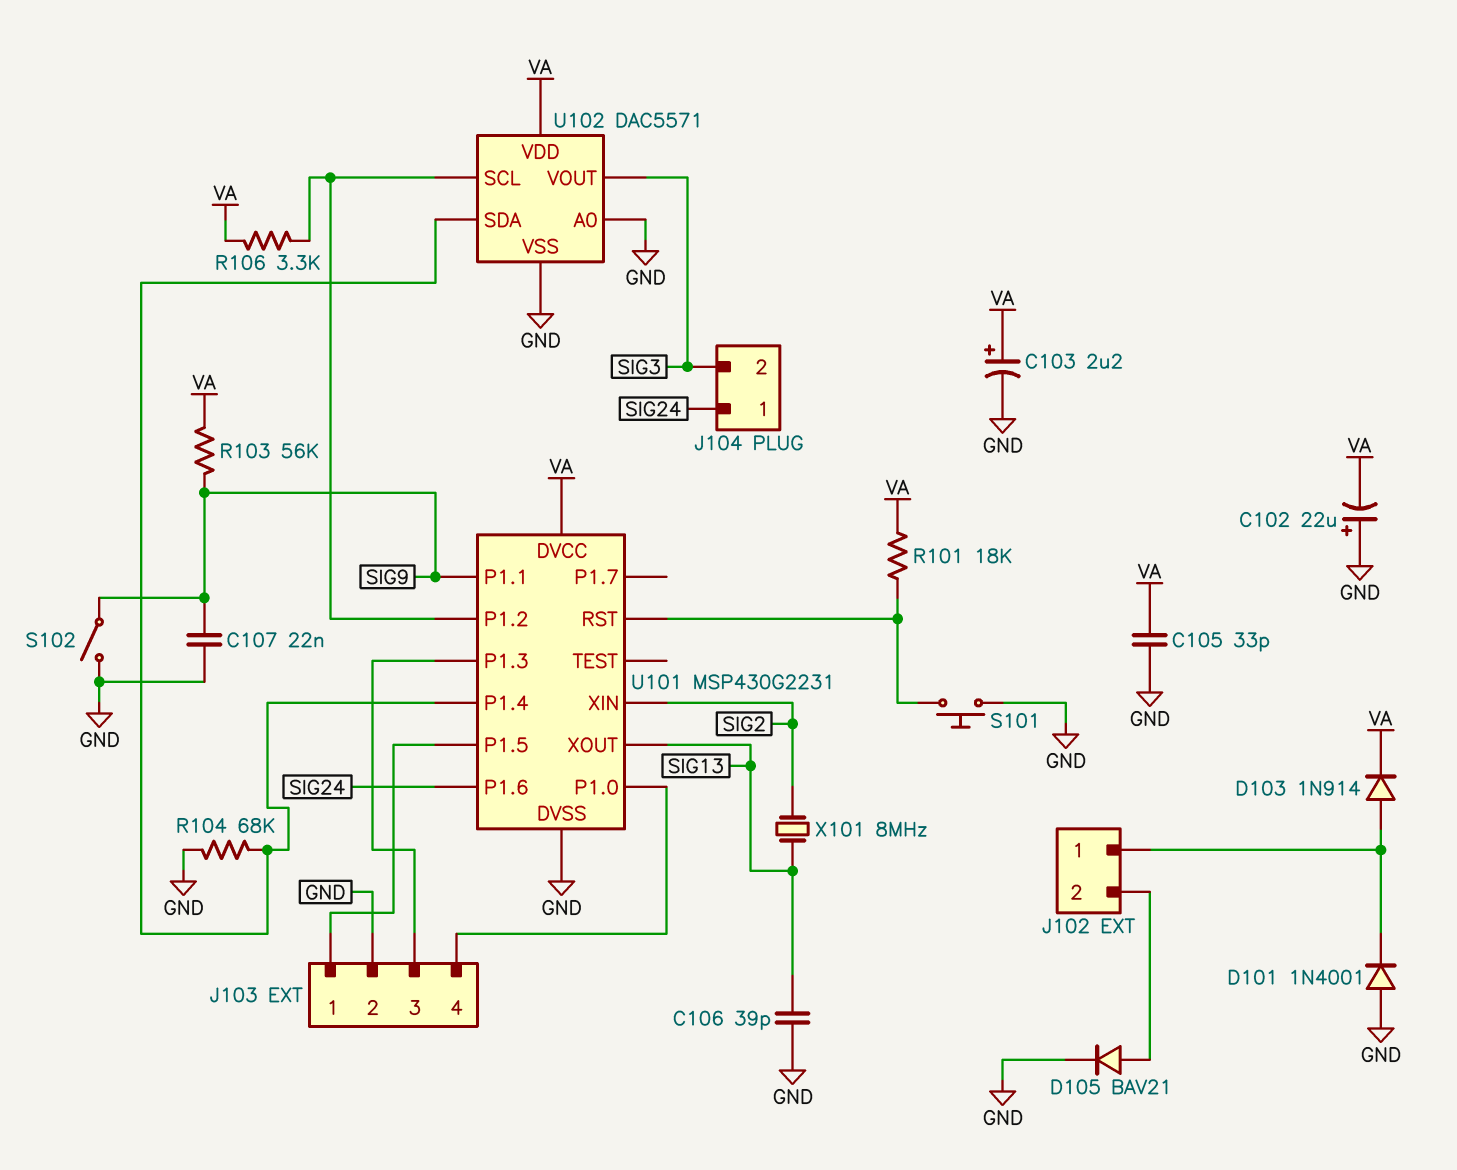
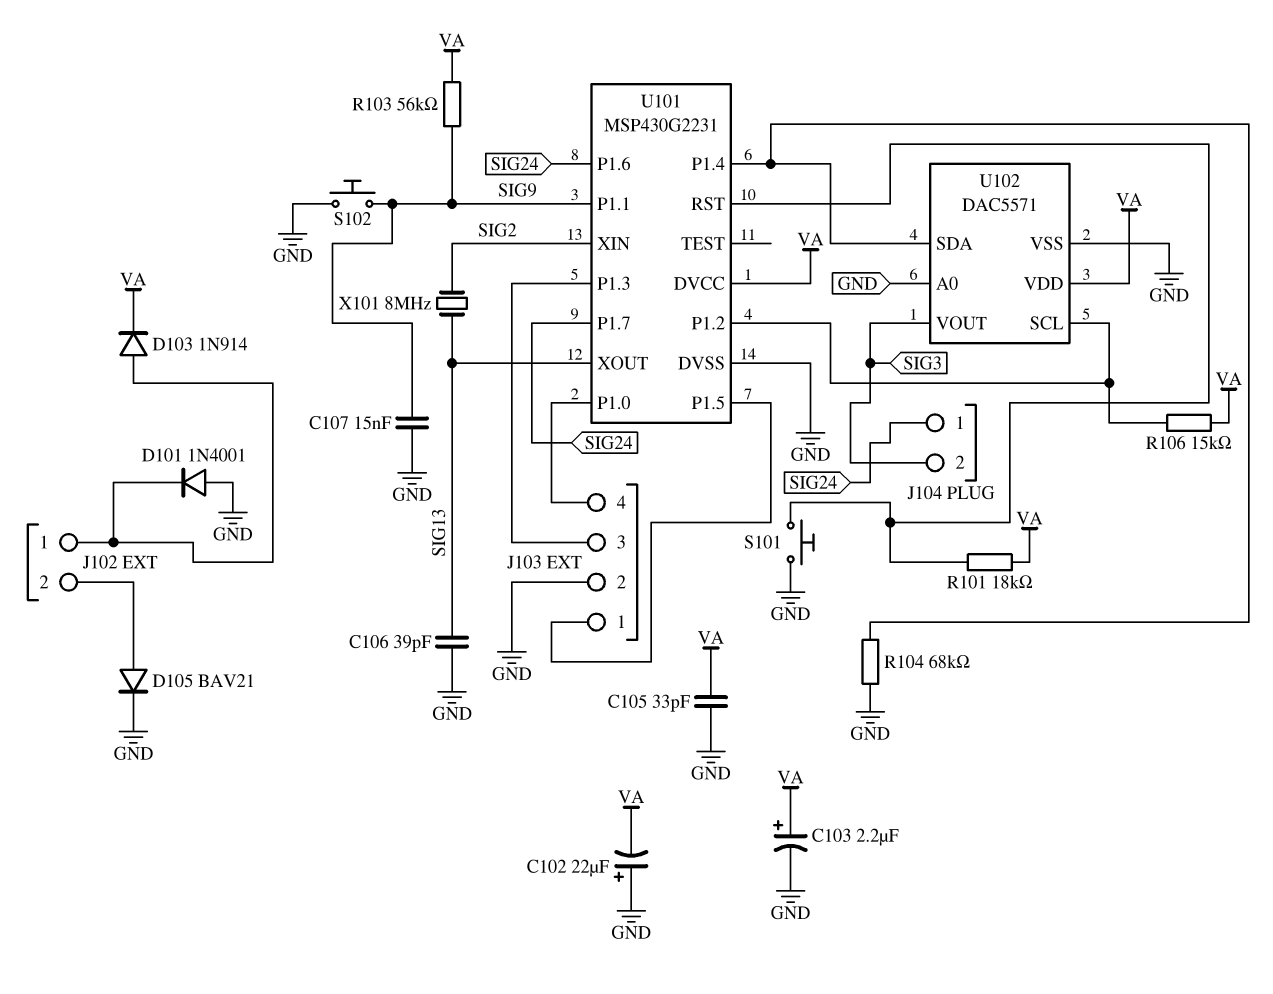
C107: 22nF (GND, SIG9) -> 15nF (GND, SIG9)
R106: 3.3k (U101/P1.2, VA) -> 15k (U101/P1.2, VA)
S102: switch (GND, SIG9) -> button (GND, SIG9)
U101 pin P1.7: none -> SIG24

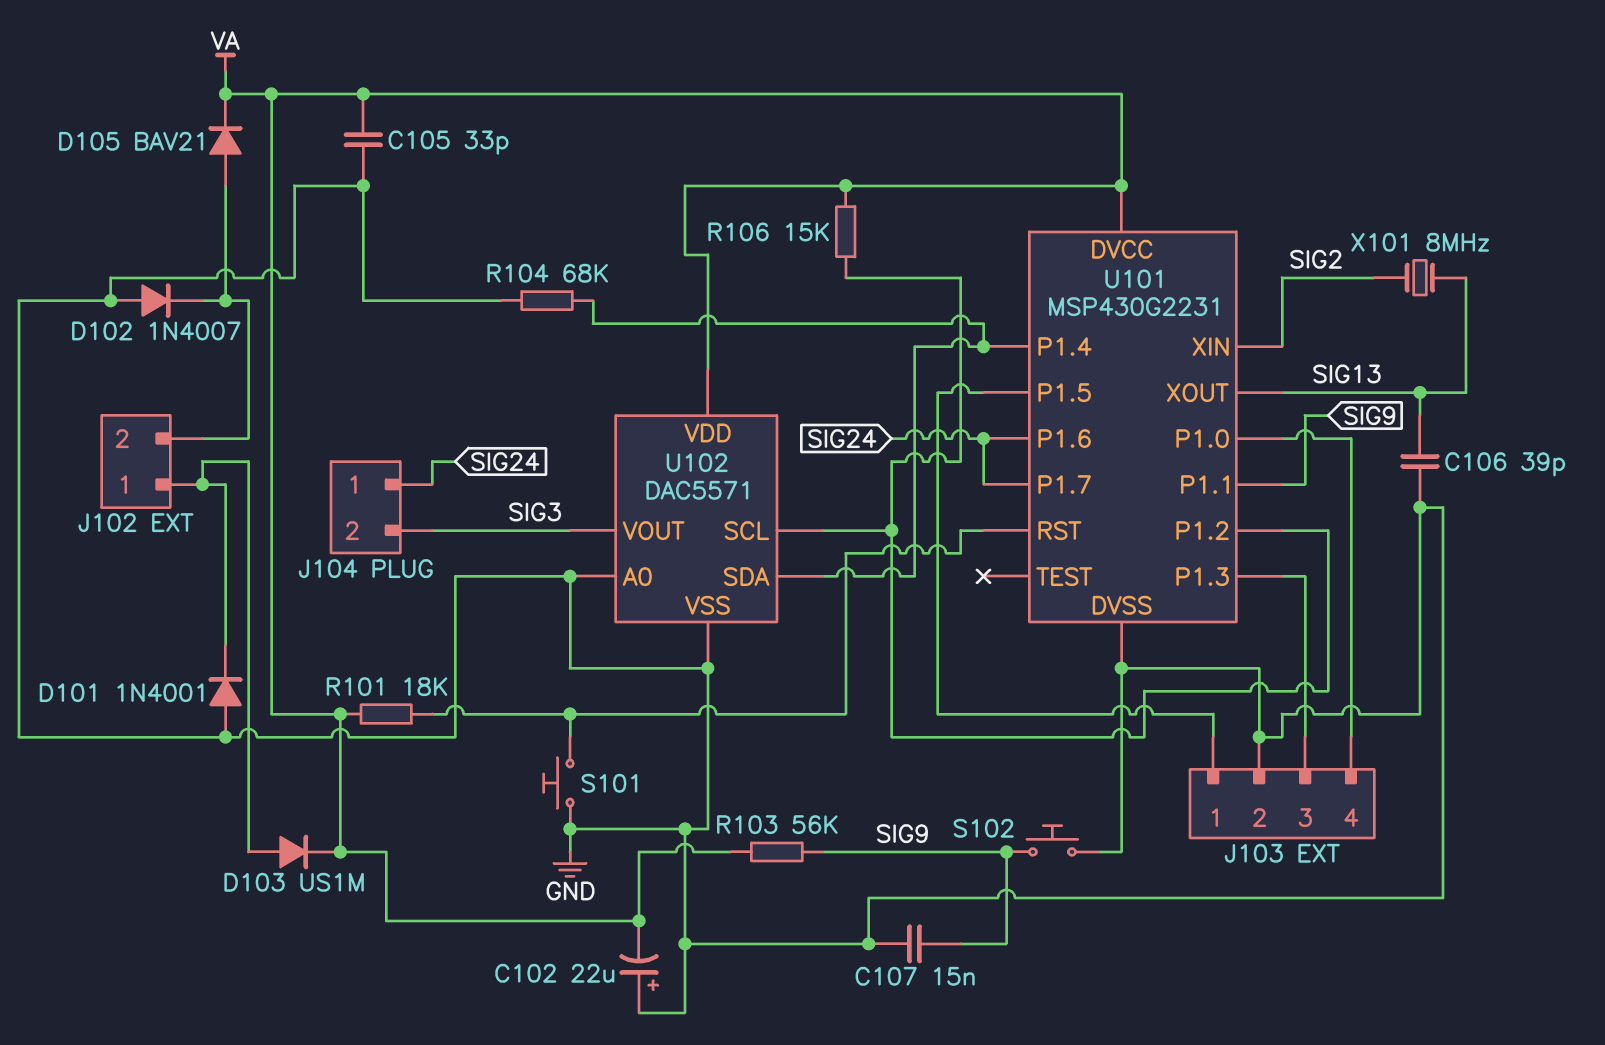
C103: 2.2uF (plus VA, minus GND) -> none
D102: none -> diode 1N4007 (A GND, K J102/2)
D103: diode 1N914 (A J102/1, K VA) -> diode US1M (A J102/1, K VA)
D105: diode BAV21 (A J102/2, K GND) -> diode BAV21 (A J102/2, K VA)

